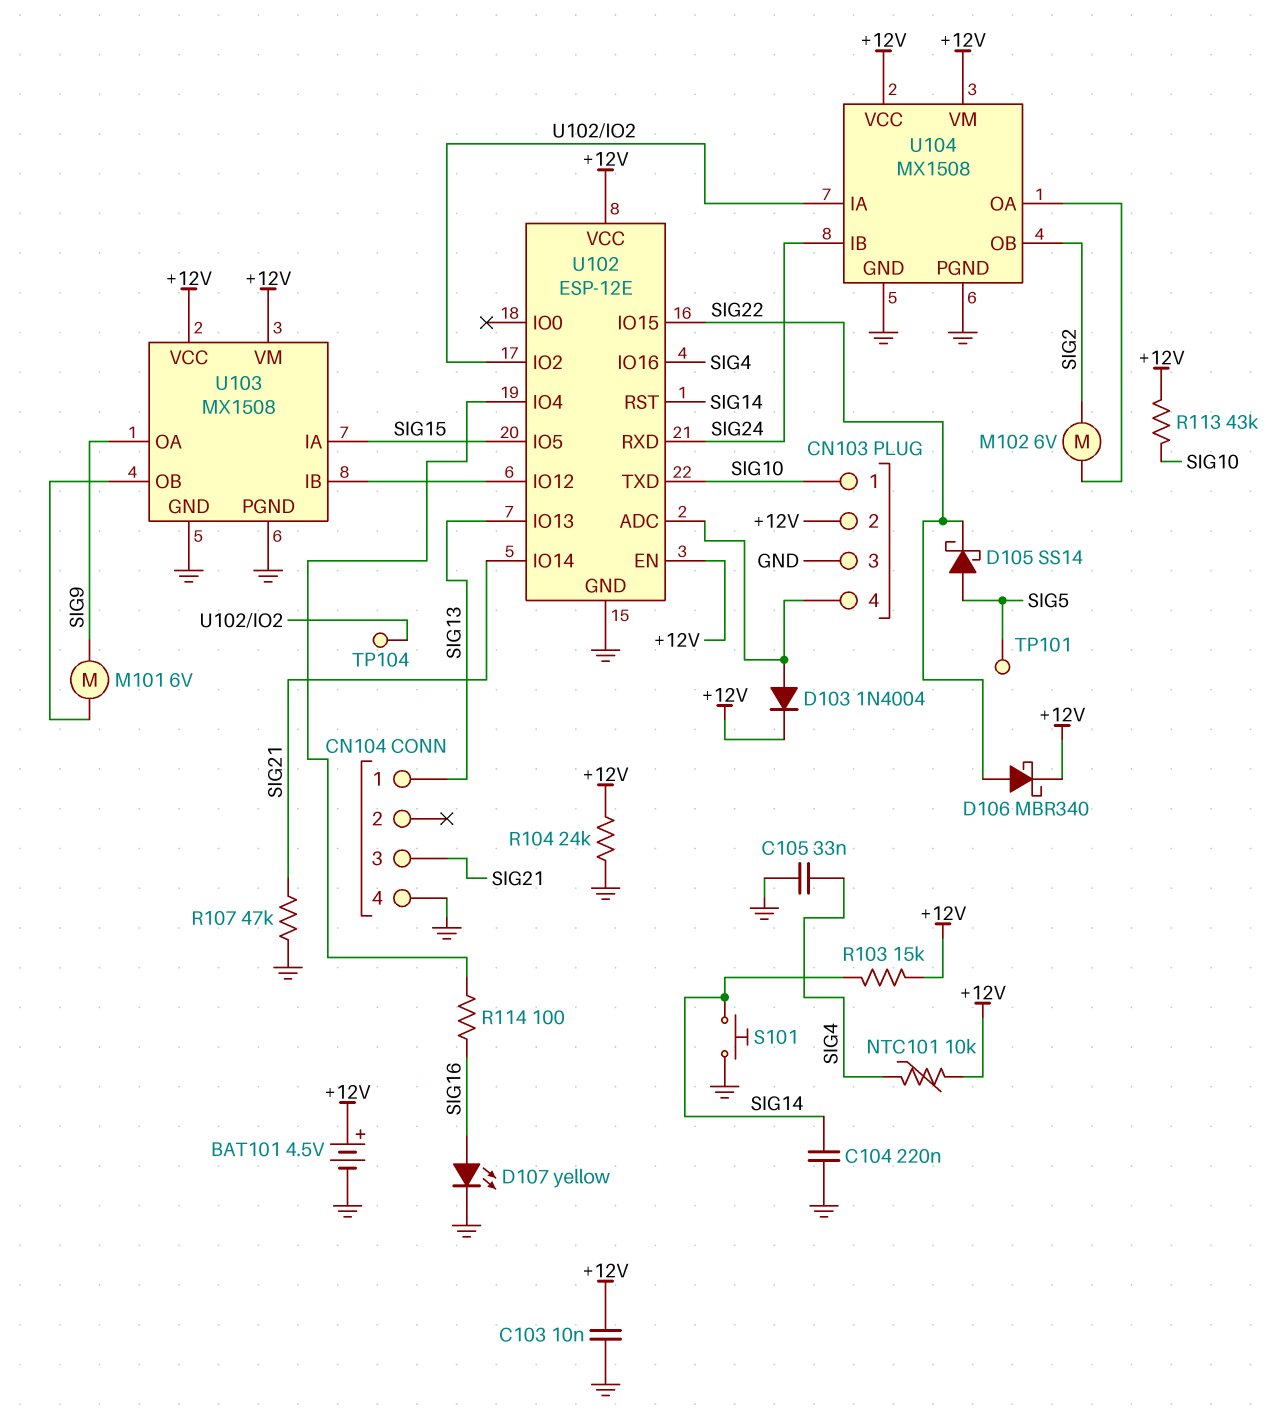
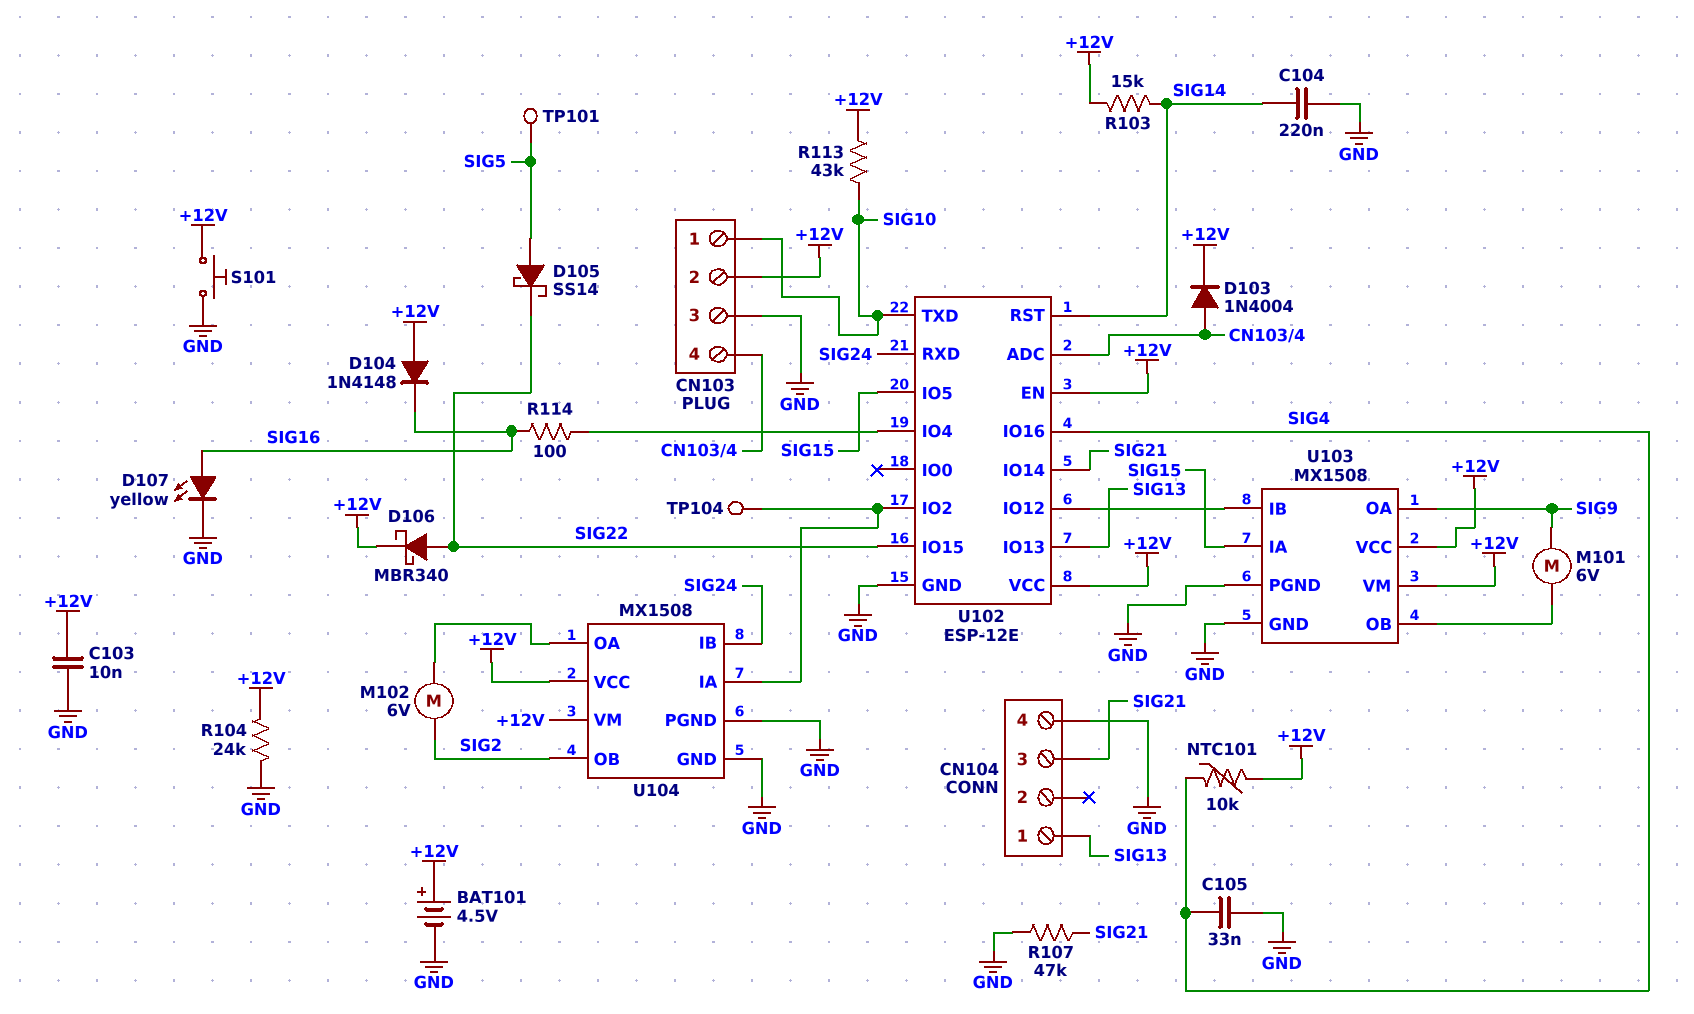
D104: none -> diode 1N4148 (A +12V, K SIG16)
S101: button (GND, SIG14) -> button (+12V, GND)

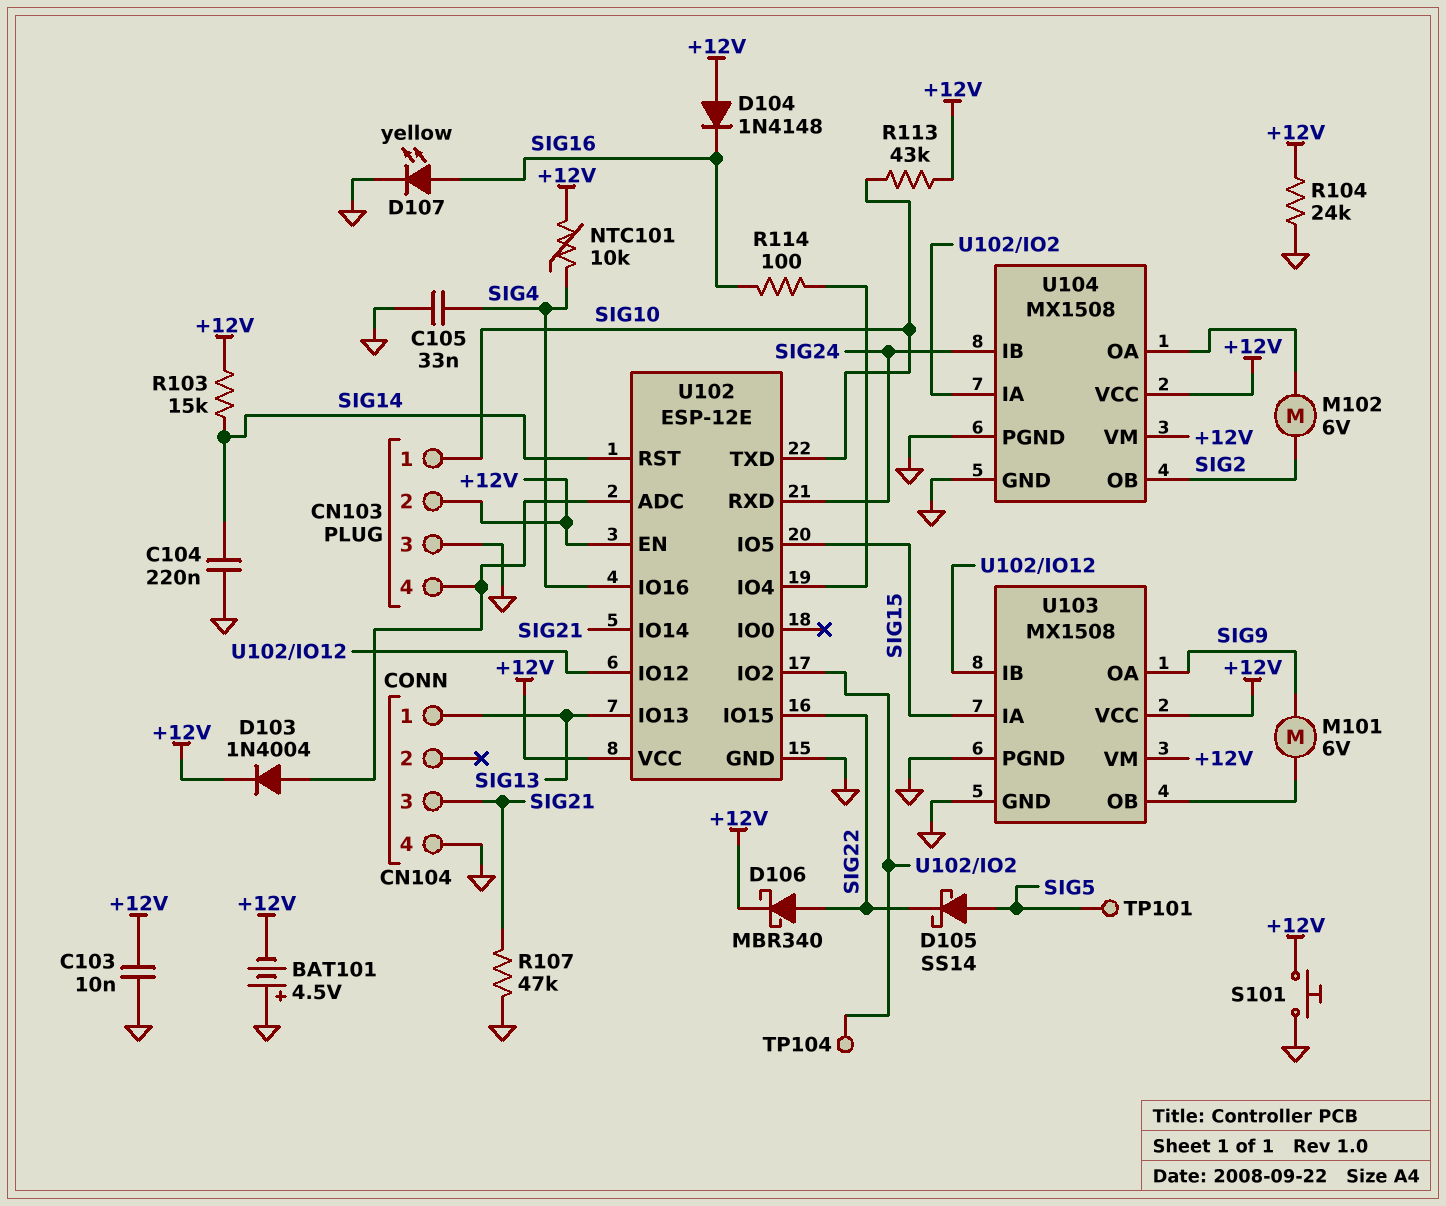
BAT101: 4.5V (plus +12V, minus GND) -> 4.5V (plus GND, minus +12V)

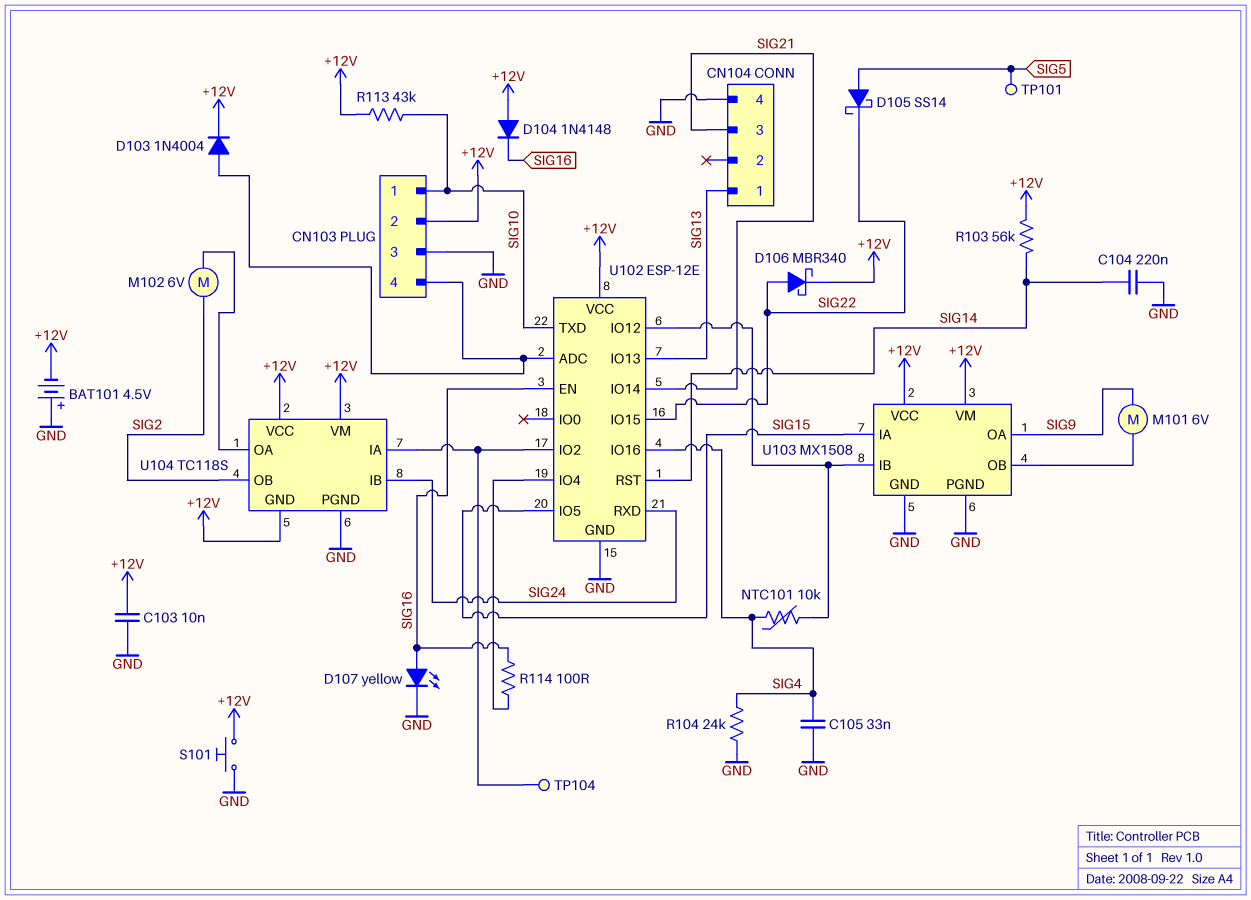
NTC101: 10k (+12V, SIG4) -> 10k (SIG4, U102/IO12)
R103: 15k (+12V, SIG14) -> 56k (+12V, SIG14)
R104: 24k (+12V, GND) -> 24k (GND, SIG4)
R107: 47k (GND, SIG21) -> none
U102 pin EN: +12V -> SIG16
U104: MX1508 -> TC118S
U104 pin GND: GND -> +12V

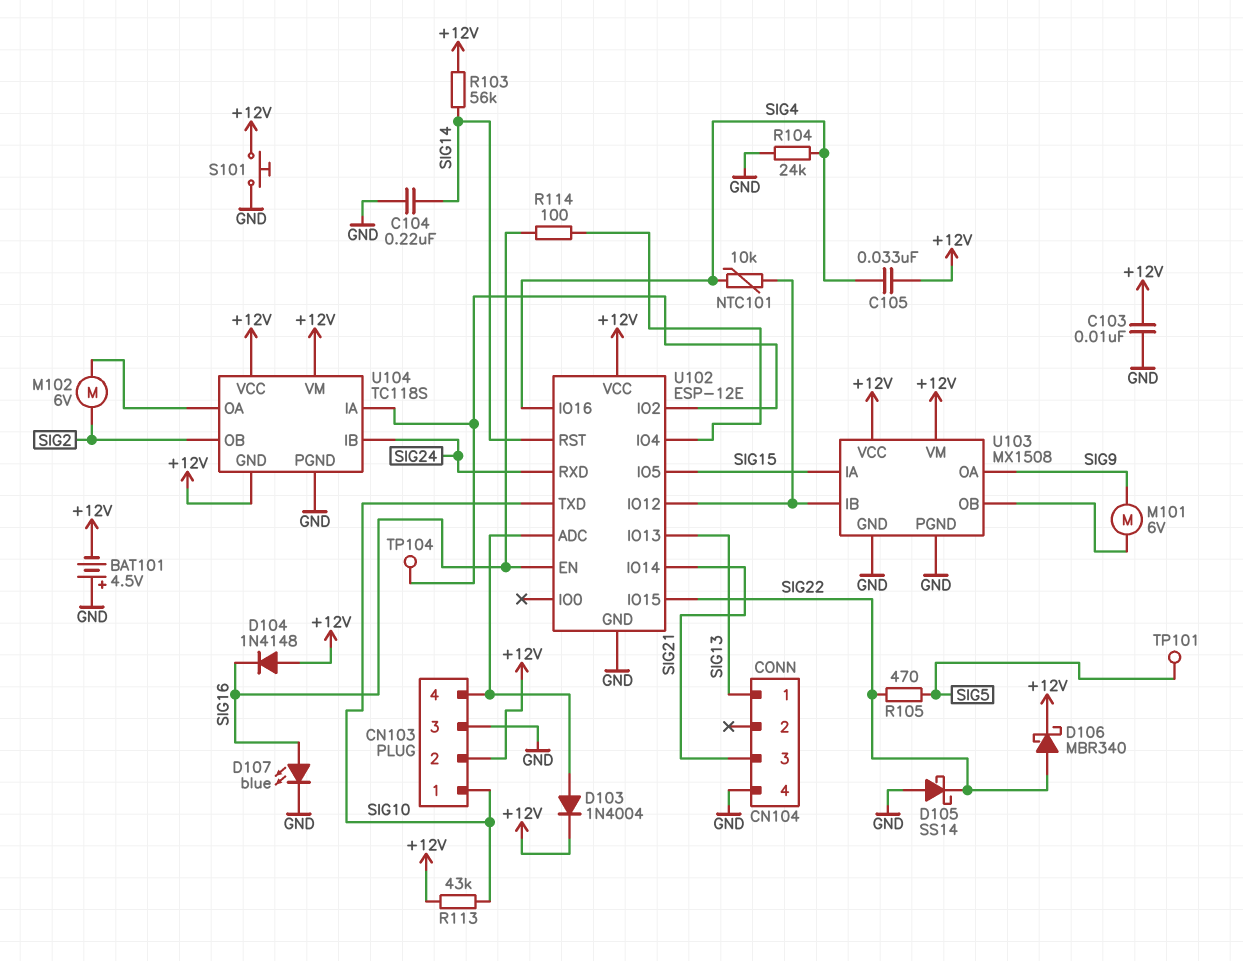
C105: 33nF (GND, SIG4) -> 33nF (+12V, SIG4)
D105: schottky SS14 (A SIG5, K SIG22) -> schottky SS14 (A GND, K SIG22)
D107: LED yellow (A SIG16, K GND) -> LED blue (A SIG16, K GND)
R105: none -> 470 (SIG5, SIG22)

